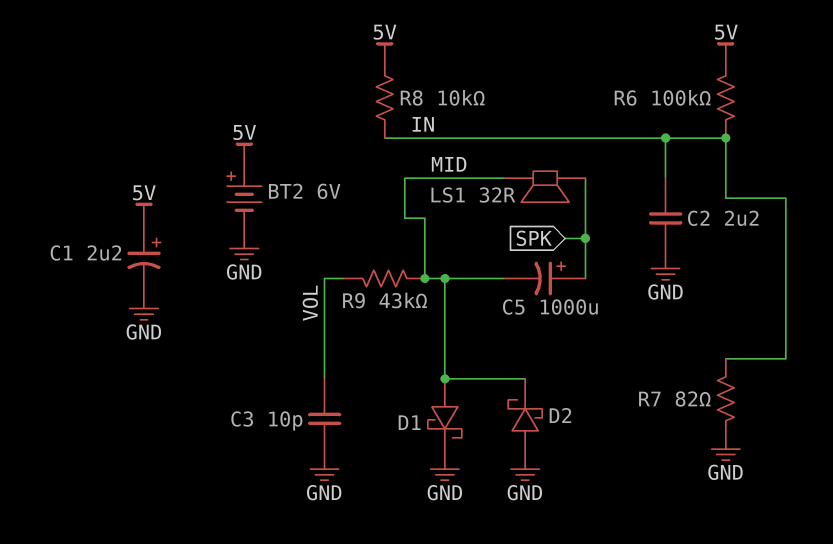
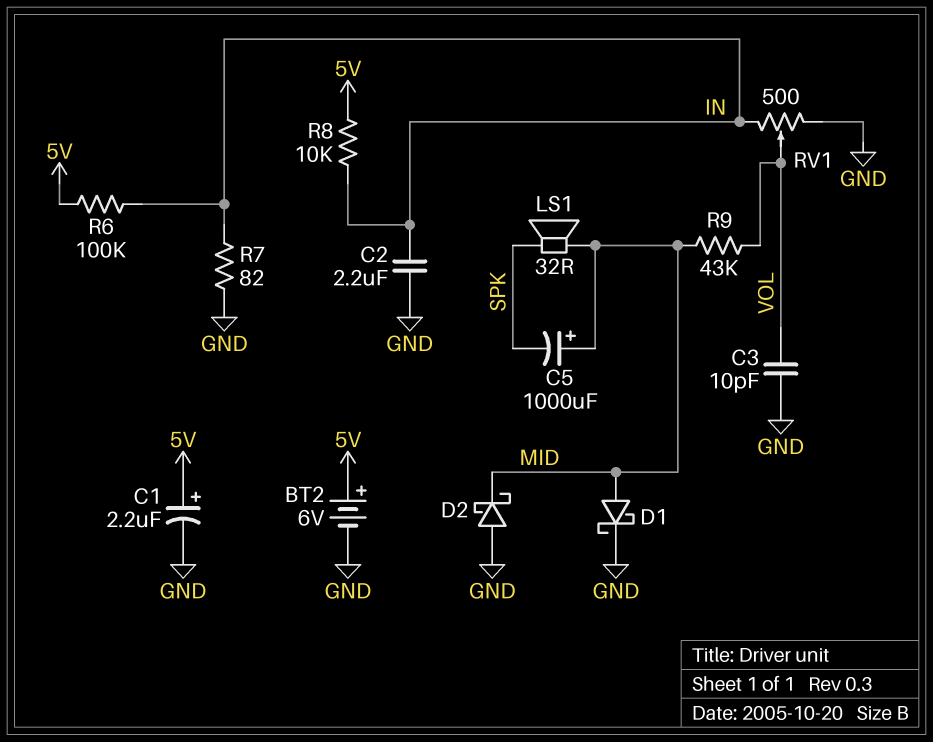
C5: 1000uF (plus SPK, minus MID) -> 1000uF (plus MID, minus SPK)
RV1: none -> 500 (GND, IN, wiper VOL)

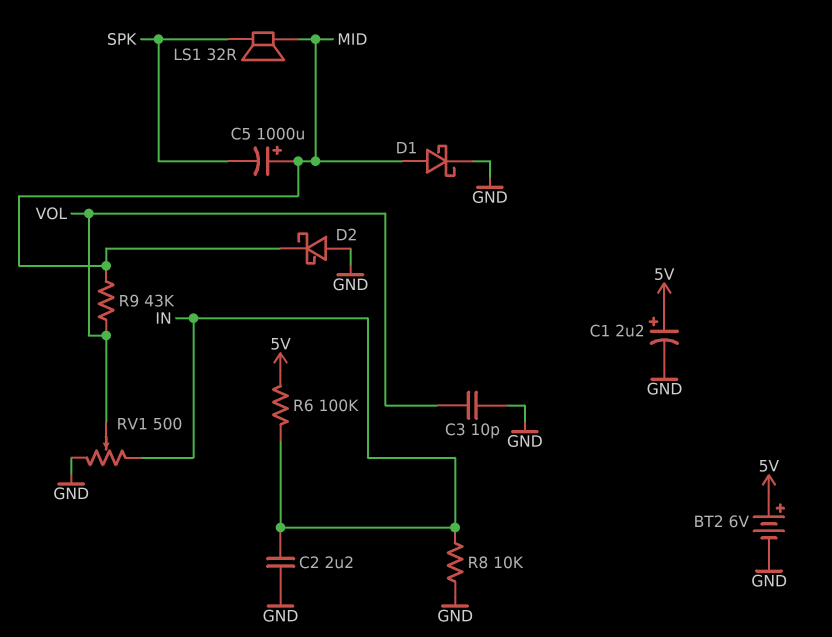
R7: 82 (GND, IN) -> none
R8: 10k (5V, IN) -> 10k (GND, IN)

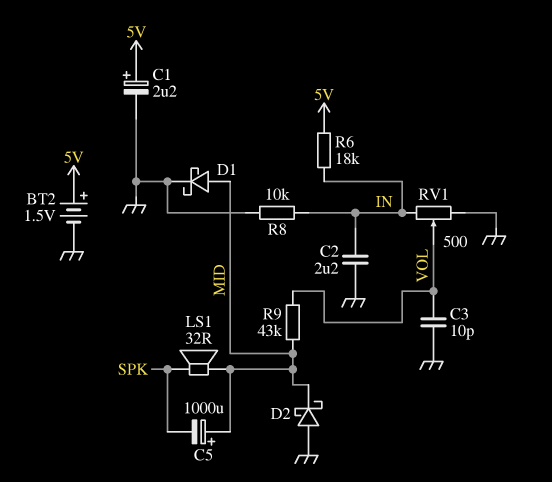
BT2: 6V (plus 5V, minus GND) -> 1.5V (plus 5V, minus GND)
R6: 100k (5V, IN) -> 18k (5V, IN)

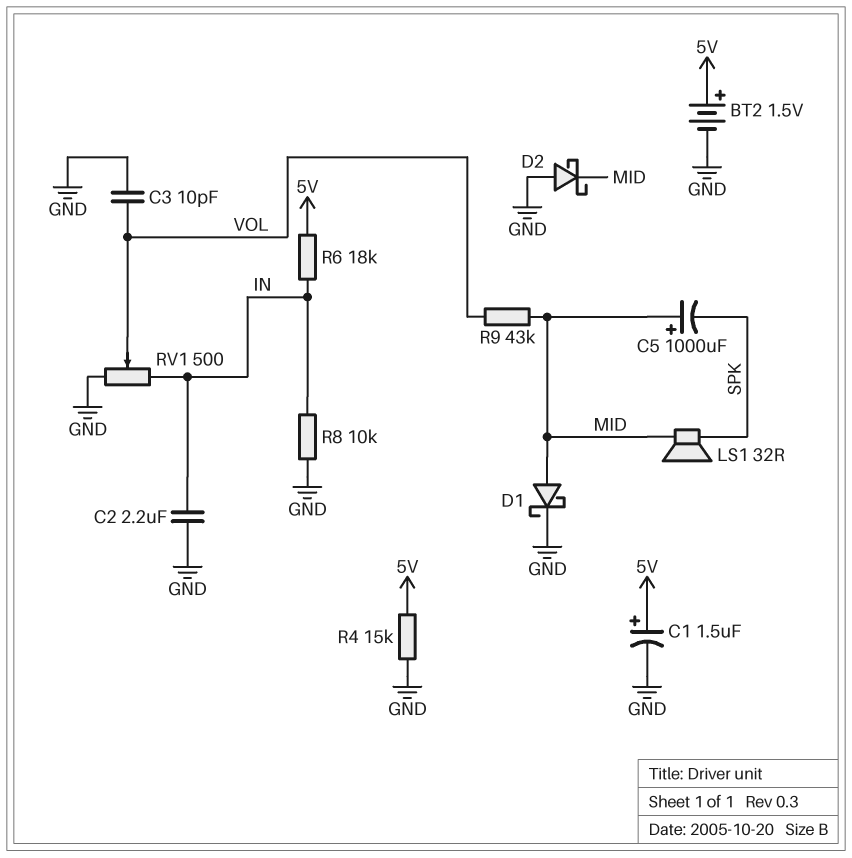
C1: 2.2uF (plus 5V, minus GND) -> 1.5uF (plus 5V, minus GND)
R4: none -> 15k (5V, GND)

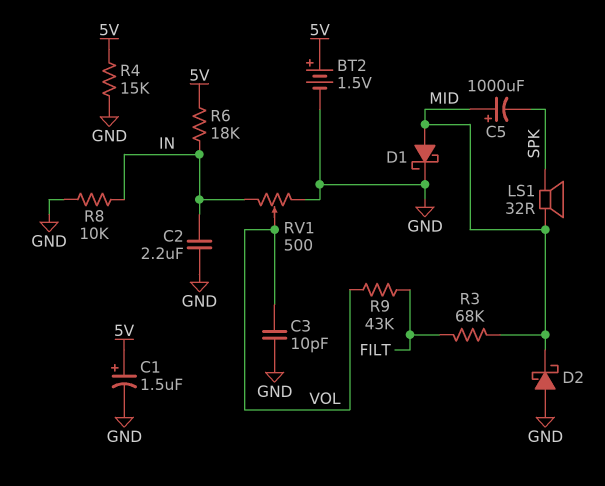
R3: none -> 68k (FILT, MID)
R9: 43k (MID, VOL) -> 43k (FILT, VOL)

